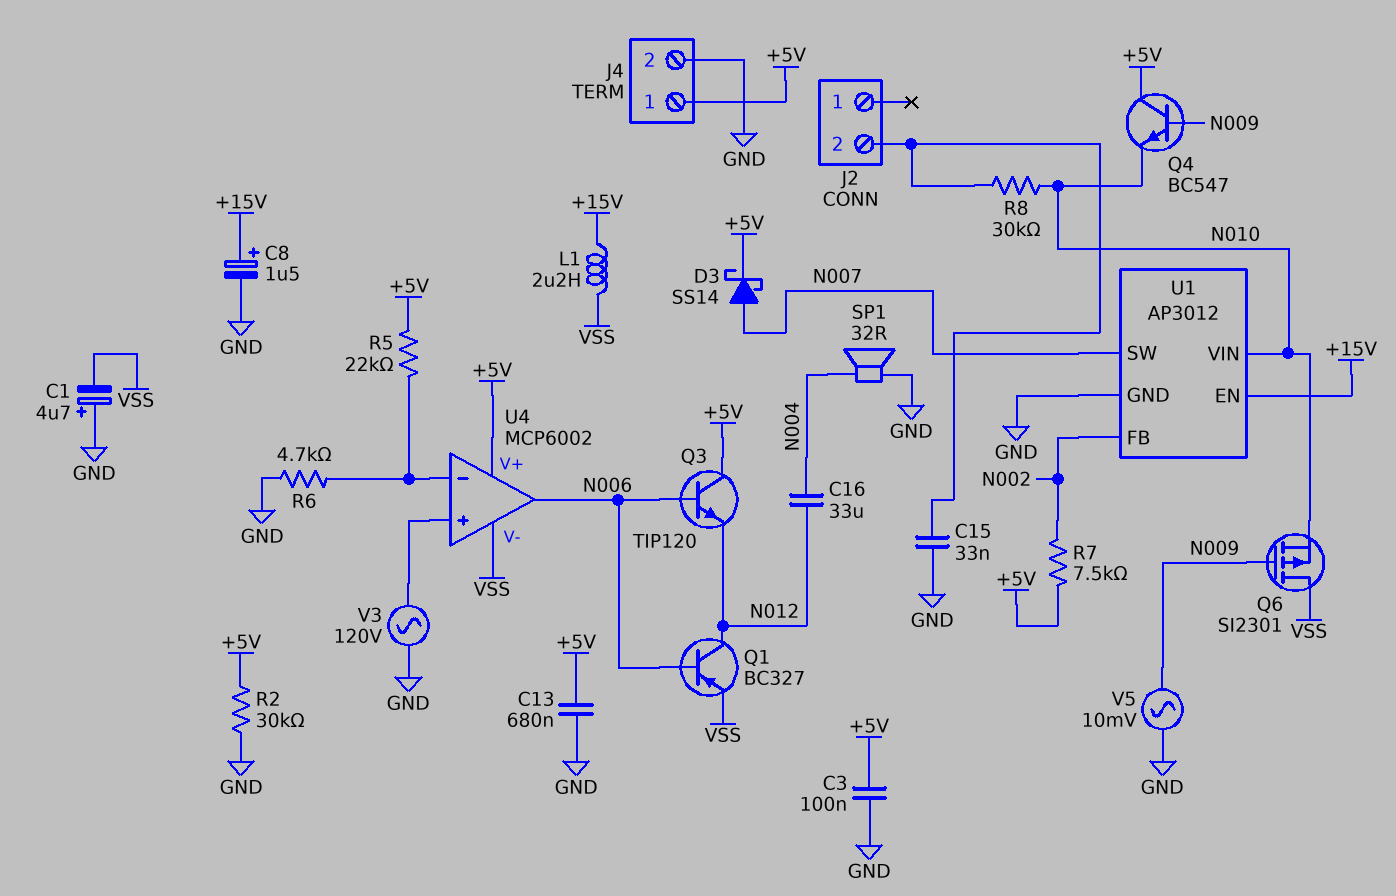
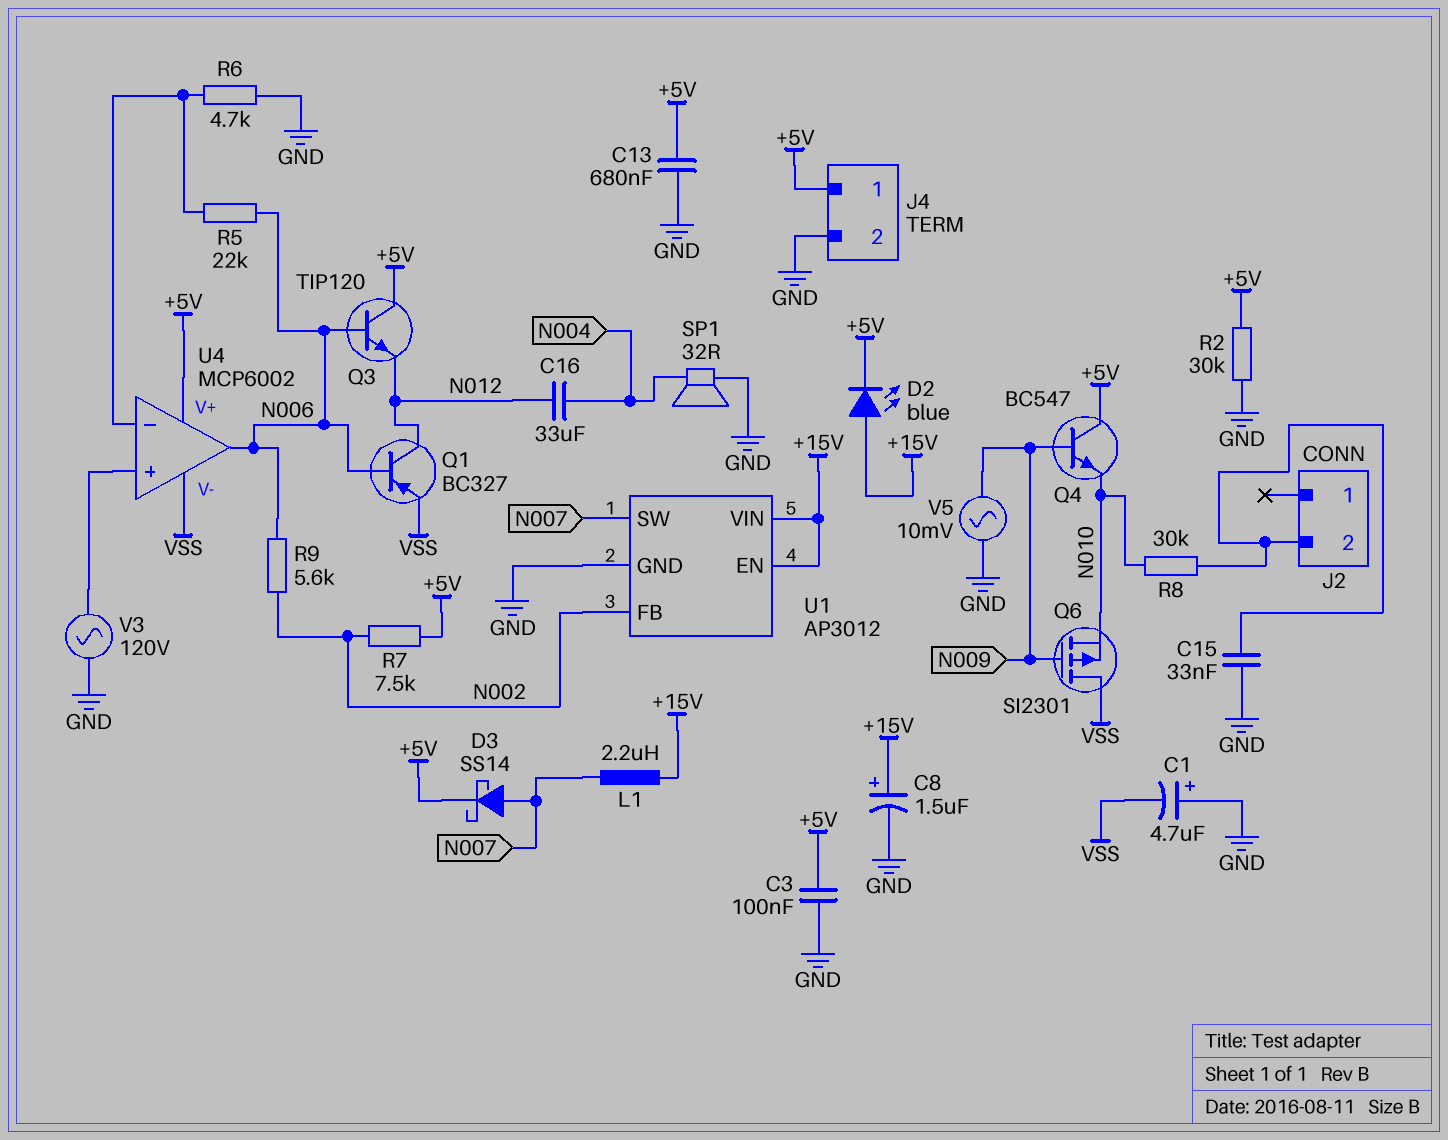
D2: none -> LED blue (A +15V, K +5V)
L1: 2.2uH (+15V, VSS) -> 2.2uH (+15V, N007)
R5: 22k (+5V, U4/in-) -> 22k (N006, U4/in-)
R9: none -> 5.6k (N002, N006)
U1 pin VIN: N010 -> +15V

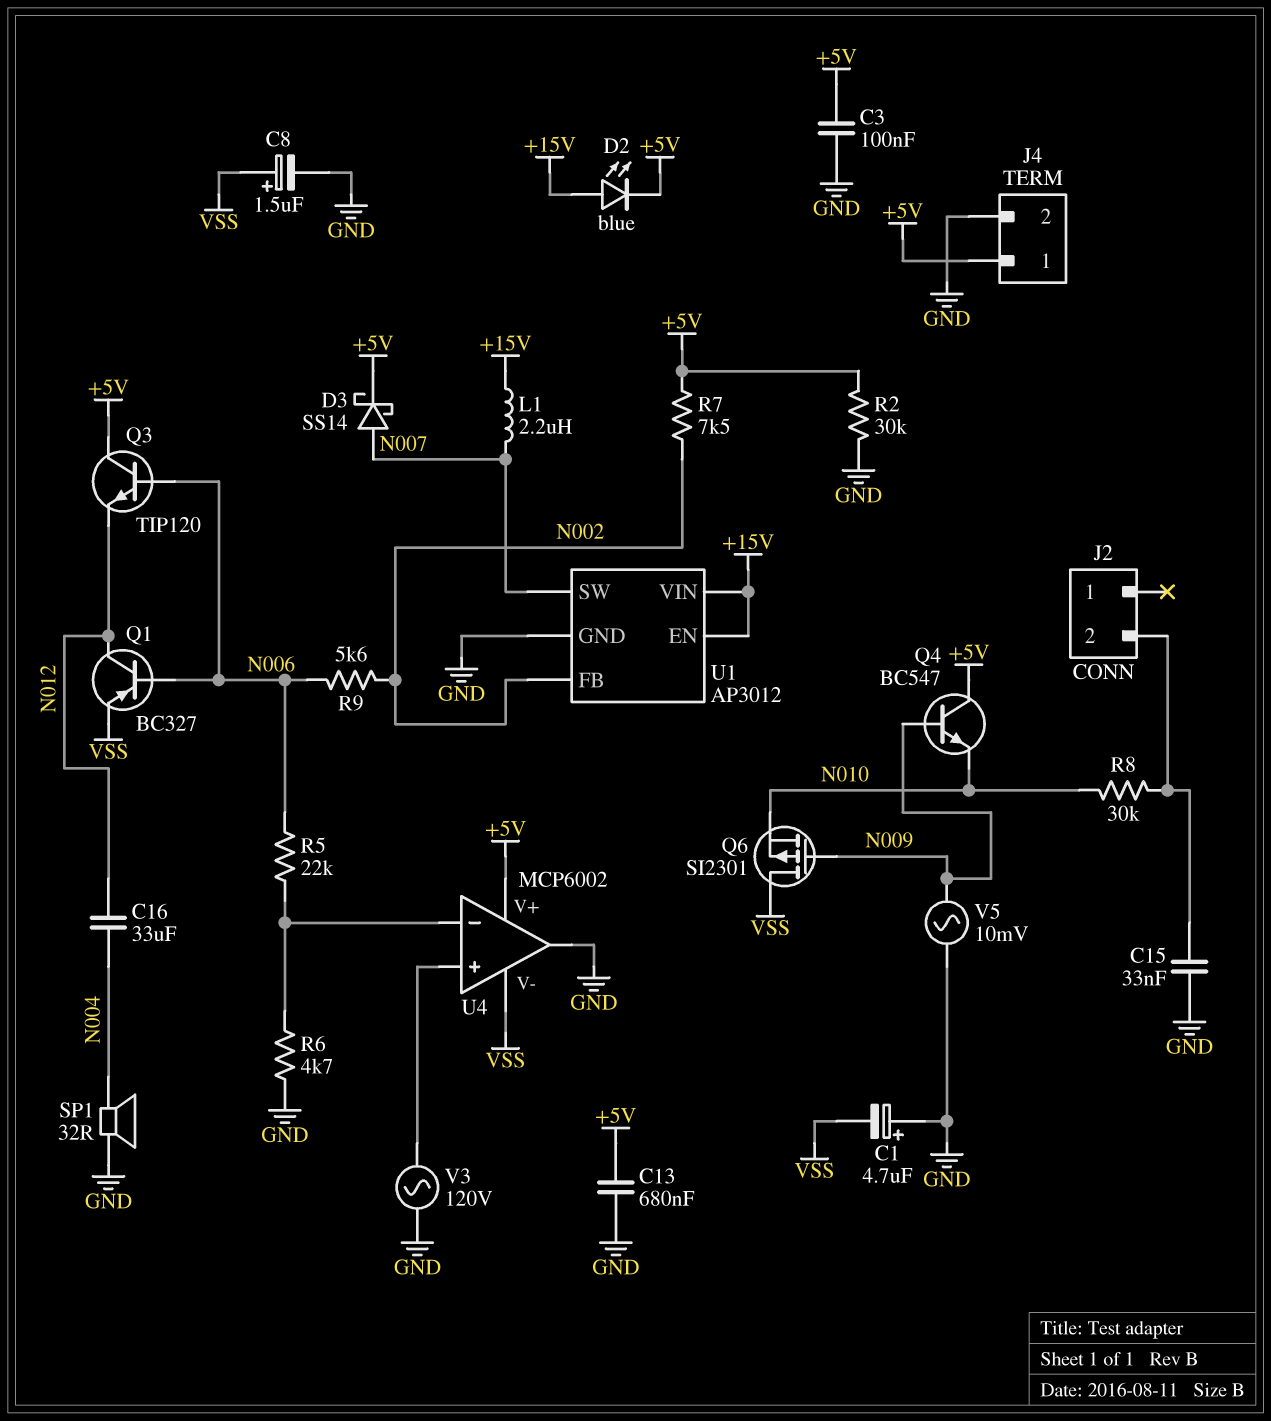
C8: 1.5uF (plus +15V, minus GND) -> 1.5uF (plus VSS, minus GND)
U4 pin out: N006 -> GND

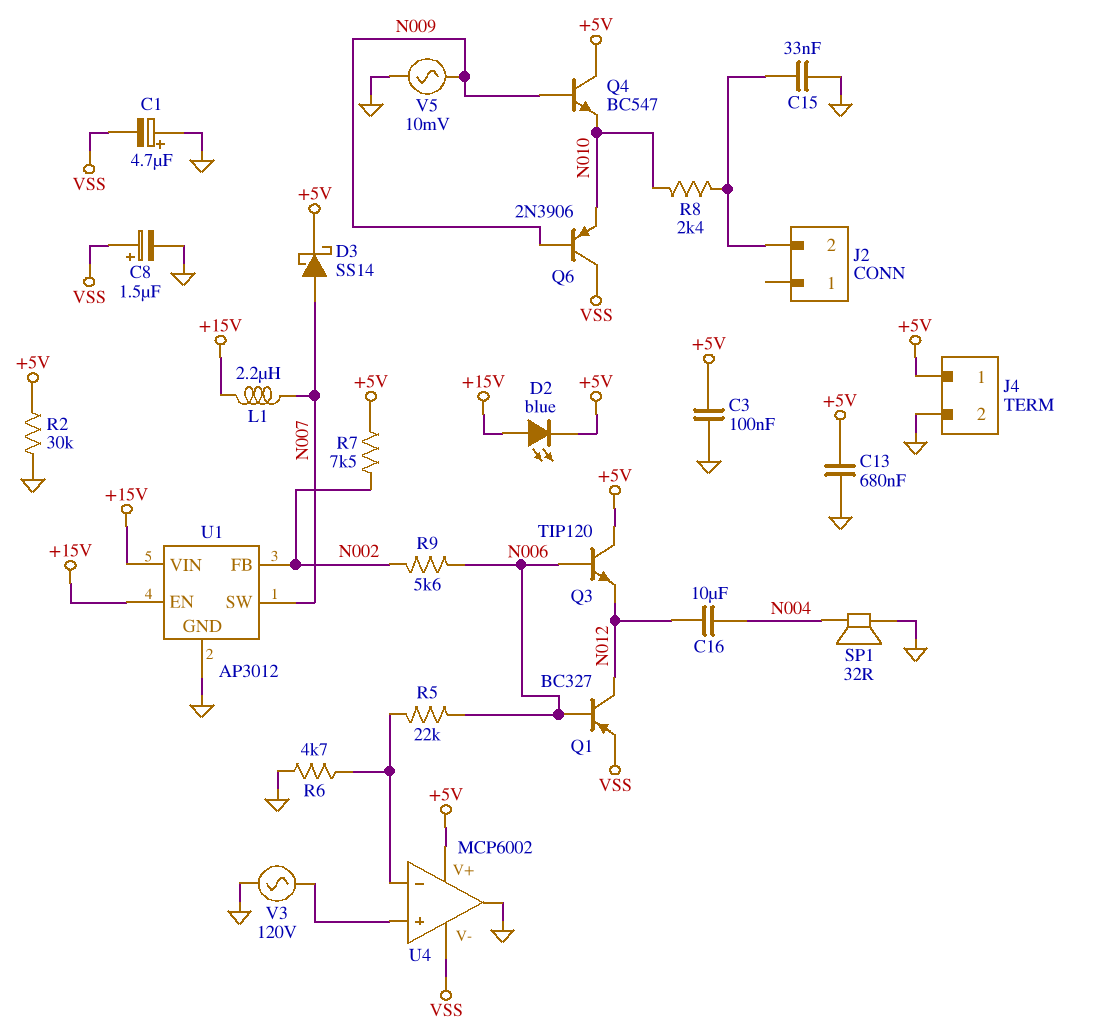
C16: 33uF (N004, N012) -> 10uF (N004, N012)
Q6: PMOS SI2301 (G N009, D VSS, S N010) -> PNP 2N3906 (B N009, C VSS, E N010)
R8: 30k (J2/2, N010) -> 2.4k (J2/2, N010)

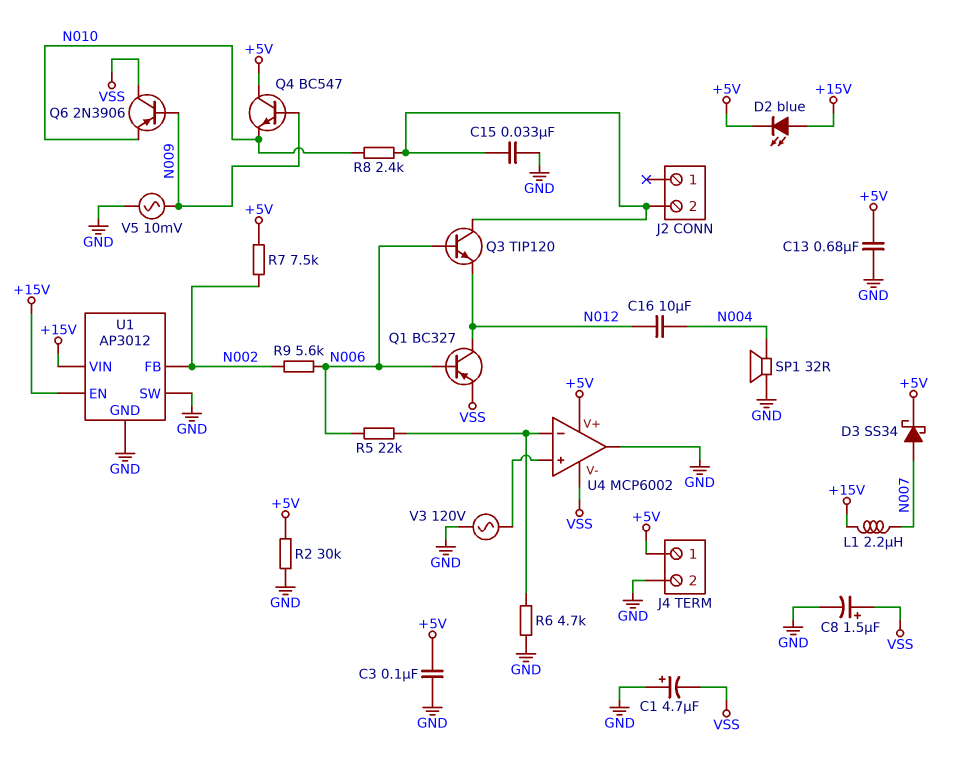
D3: schottky SS14 (A N007, K +5V) -> schottky SS34 (A N007, K +5V)
Q3: NPN TIP120 (B N006, C +5V, E N012) -> NPN TIP120 (B N006, C J2/2, E N012)
U1 pin SW: N007 -> GND

